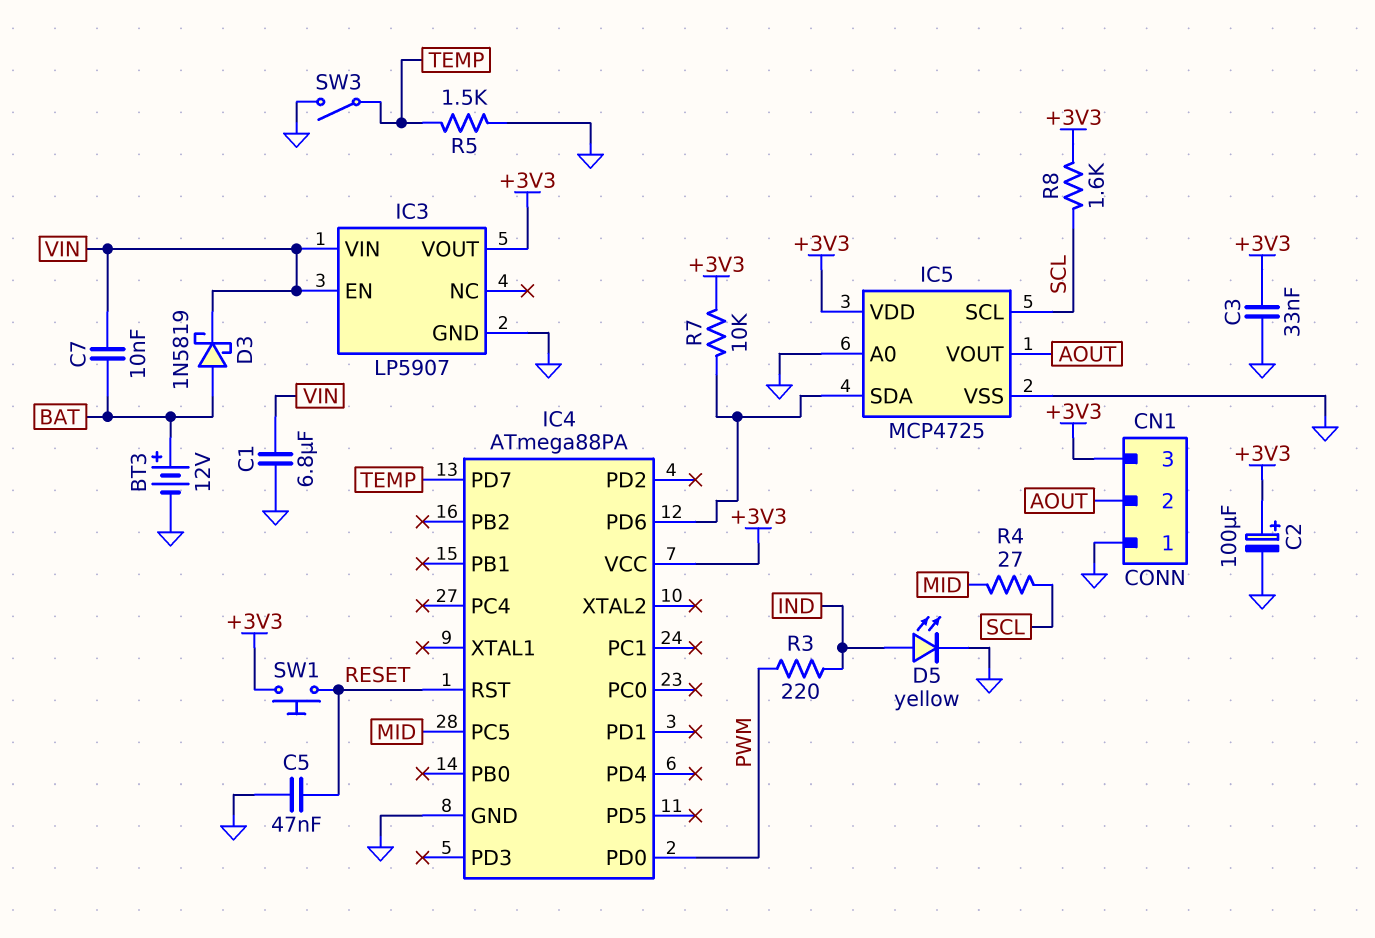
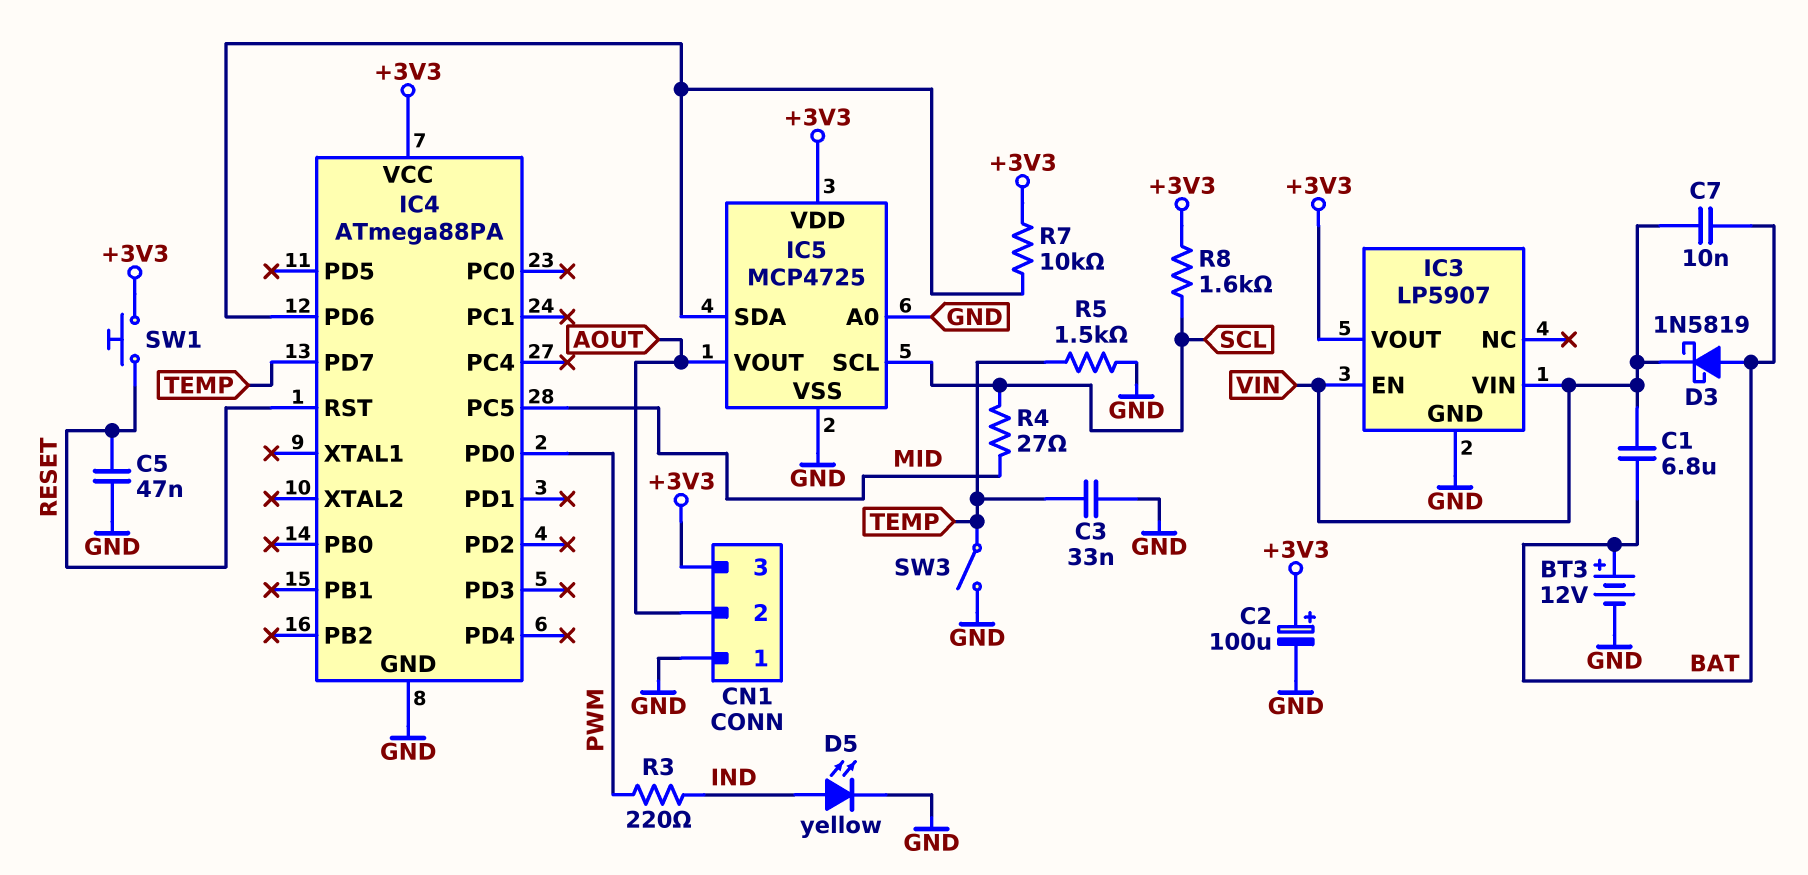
C1: 6.8uF (GND, VIN) -> 6.8uF (BAT, VIN)
C3: 33nF (+3V3, GND) -> 33nF (GND, TEMP)

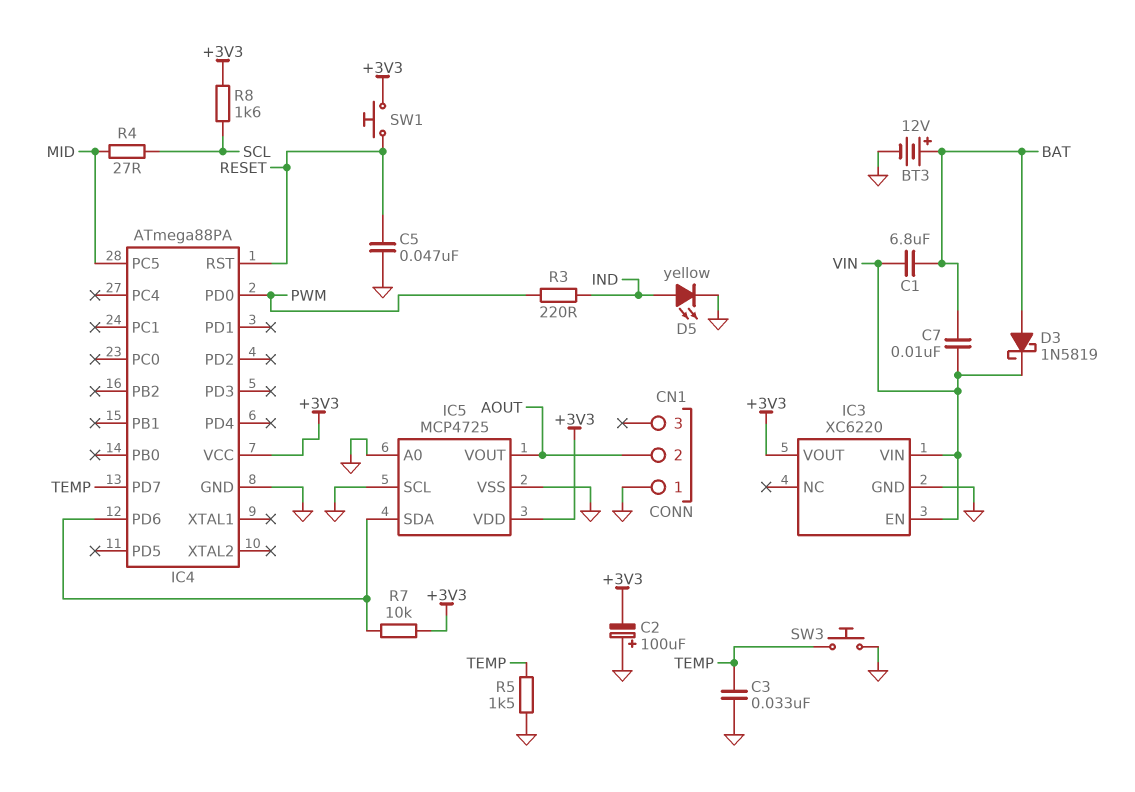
C2: 100uF (plus +3V3, minus GND) -> 100uF (plus GND, minus +3V3)
CN1 pin 3: +3V3 -> none
IC3: LP5907 -> XC6220
IC5 pin SCL: SCL -> GND
SW3: switch (GND, TEMP) -> button (GND, TEMP)

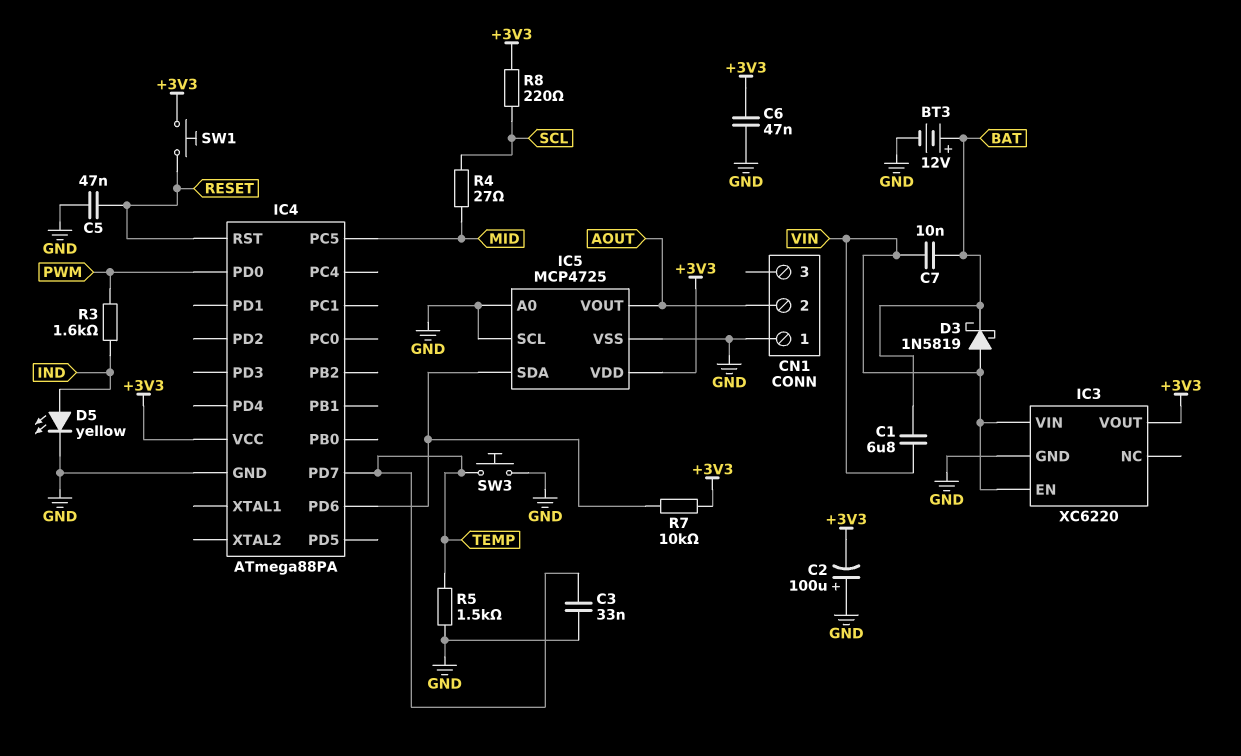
C6: none -> 47nF (+3V3, GND)
D3: schottky 1N5819 (A BAT, K VIN) -> schottky 1N5819 (A VIN, K BAT)
R3: 220 (IND, PWM) -> 1.6k (IND, PWM)
R8: 1.6k (+3V3, SCL) -> 220 (+3V3, SCL)

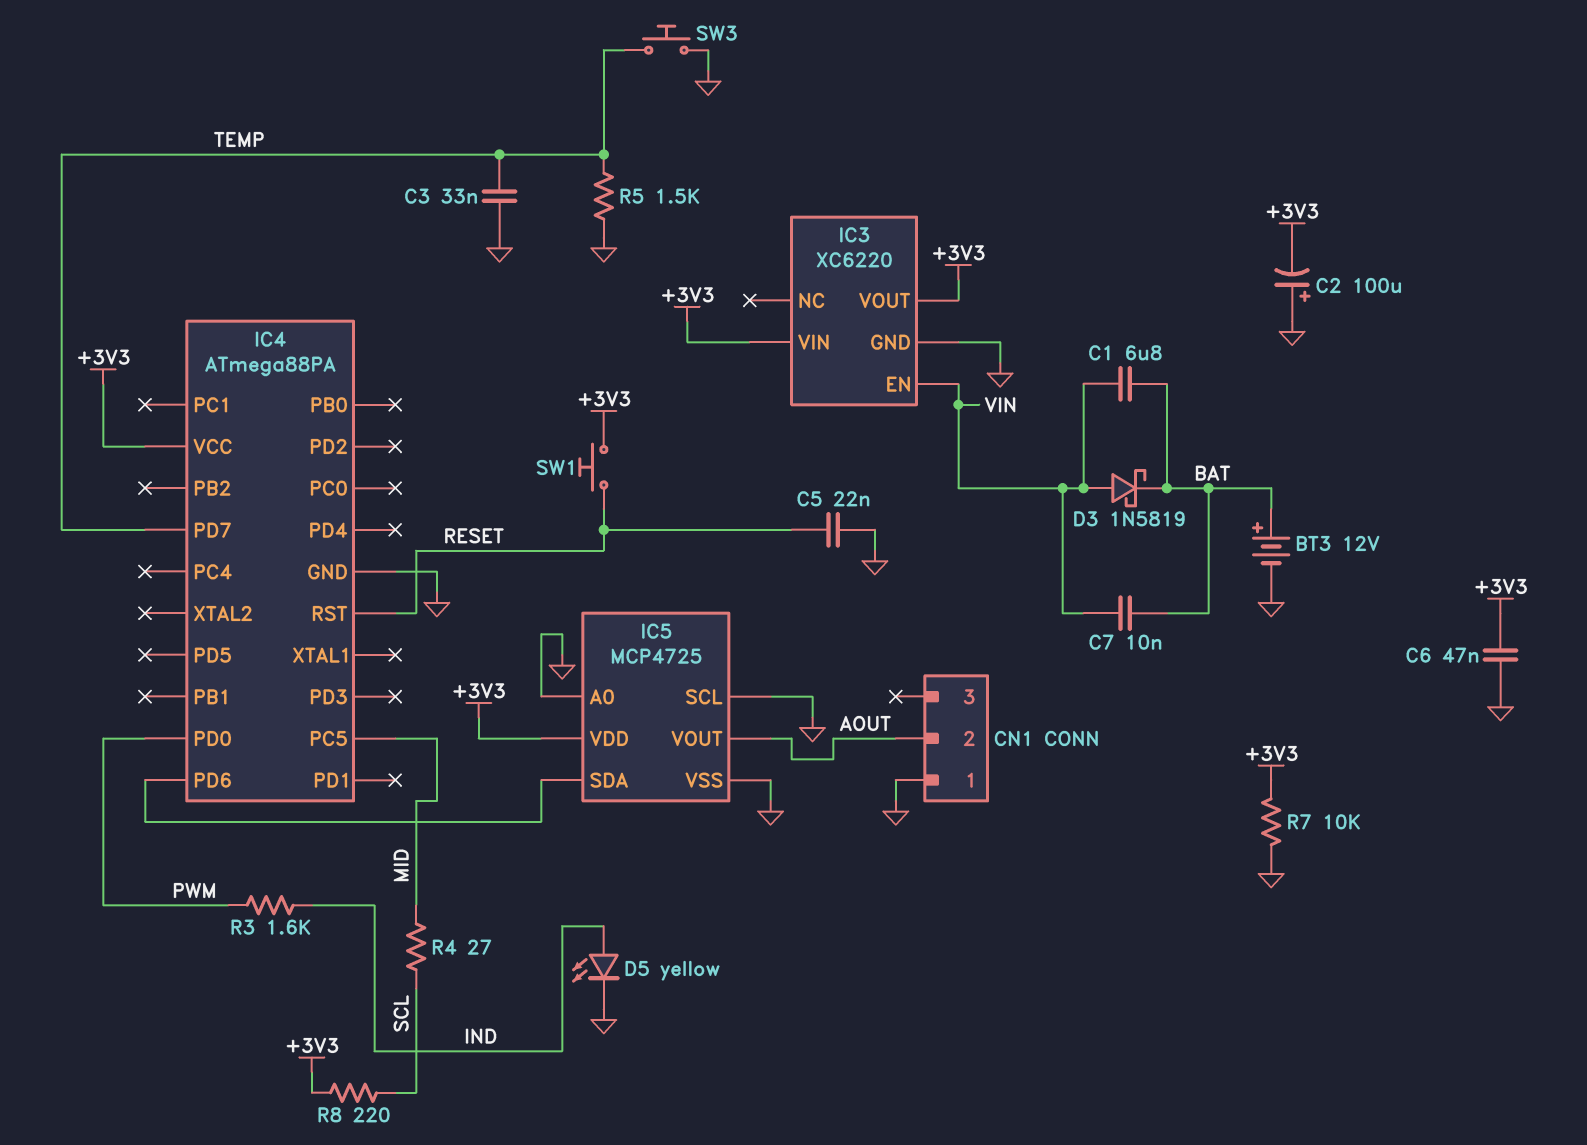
C5: 47nF (GND, RESET) -> 22nF (GND, RESET)
IC3 pin VIN: VIN -> +3V3
R7: 10k (+3V3, IC4/PD6) -> 10k (+3V3, GND)

